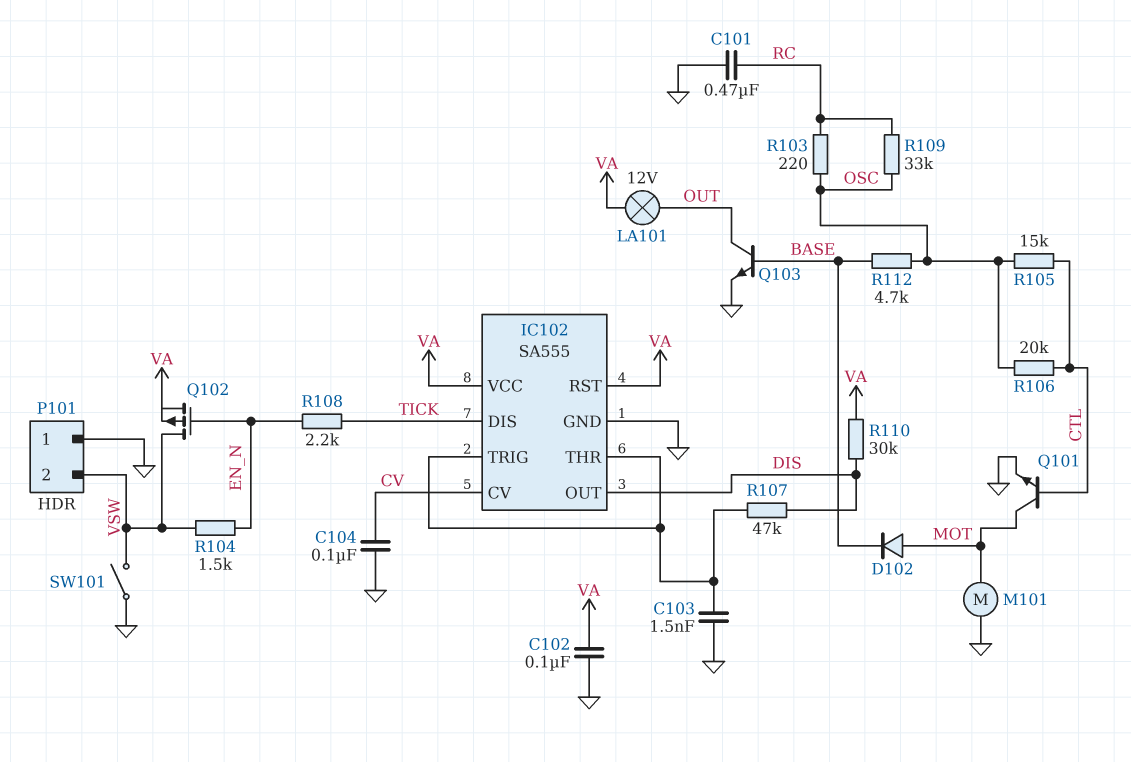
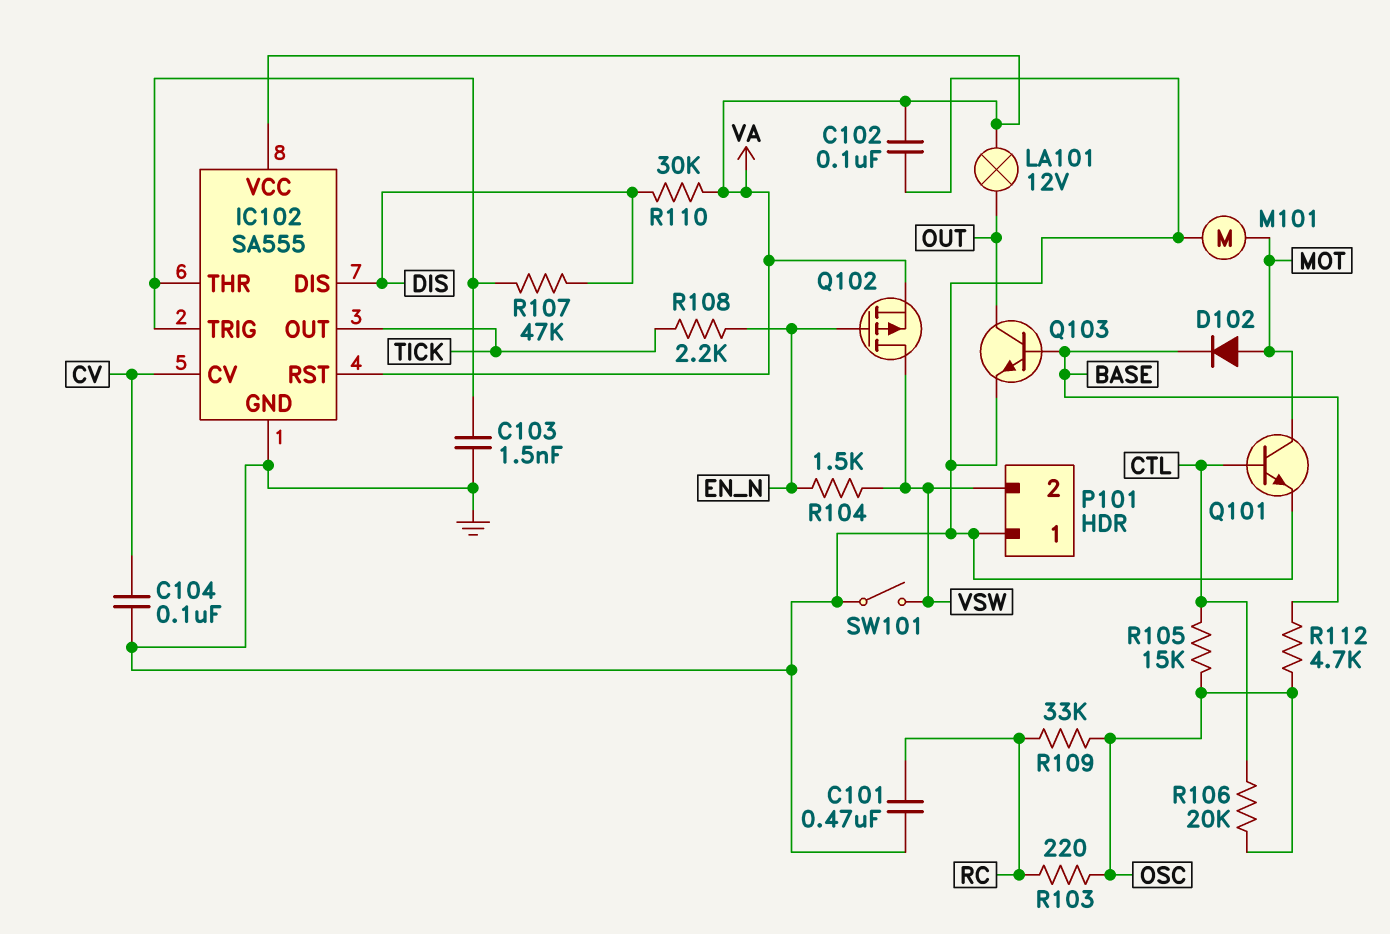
IC102 pin DIS: TICK -> DIS
IC102 pin OUT: DIS -> TICK

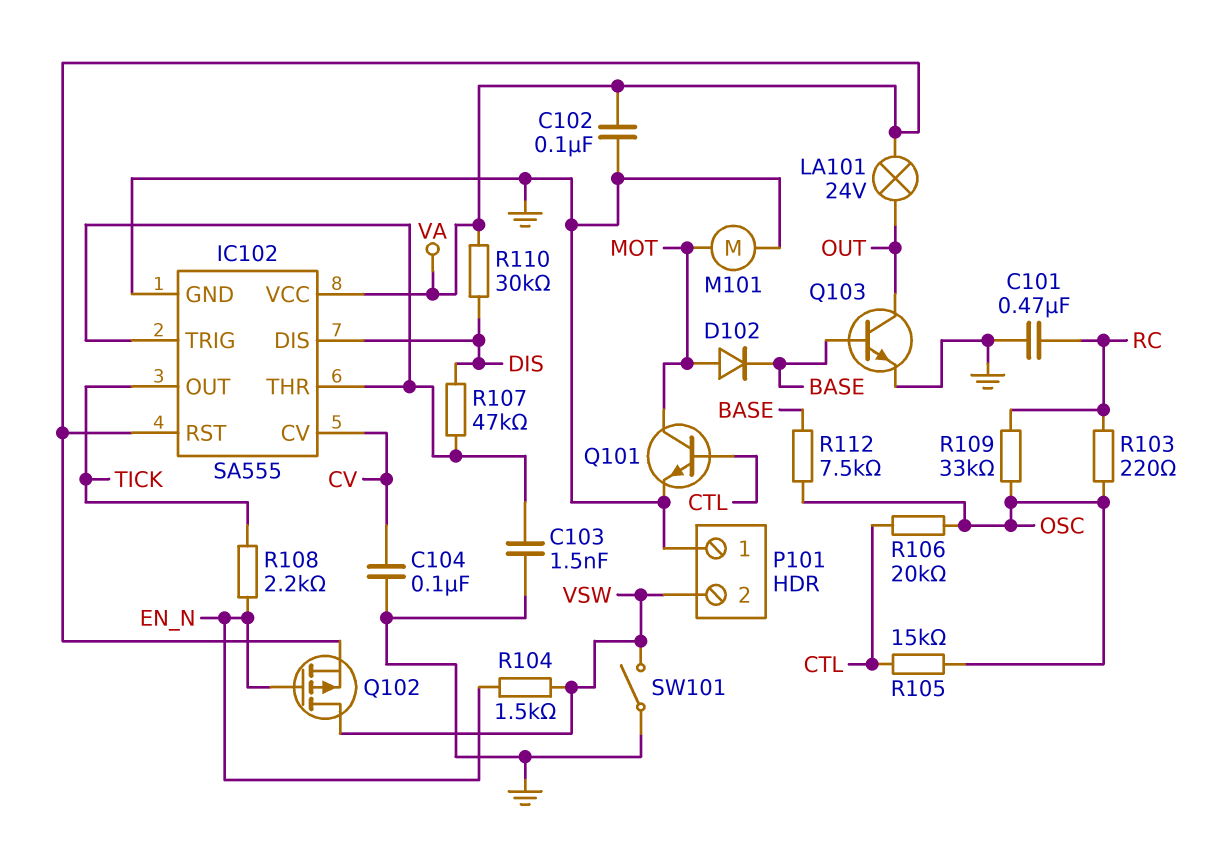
LA101: lamp 12V (OUT, VA) -> lamp 24V (OUT, VA)
R112: 4.7k (BASE, OSC) -> 7.5k (BASE, OSC)

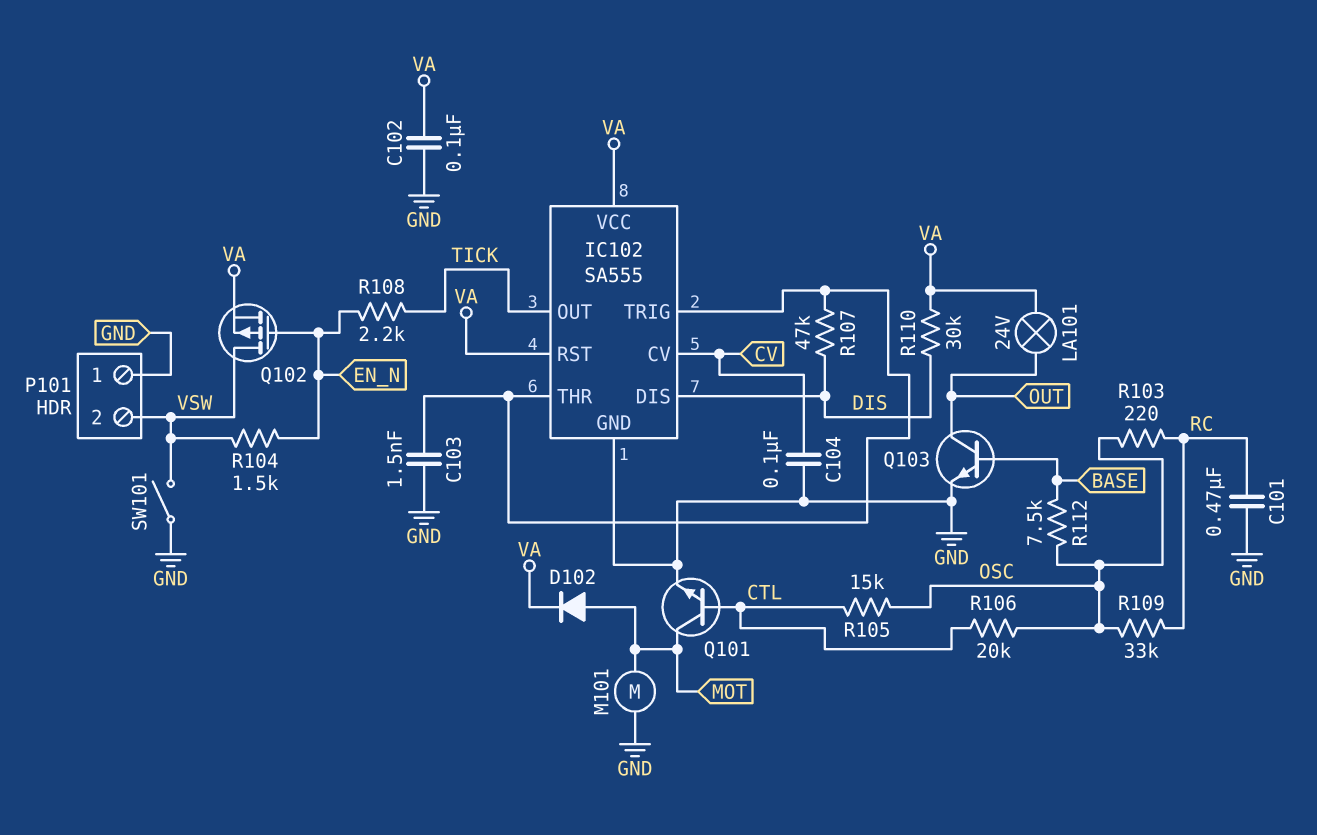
D102: diode (A MOT, K BASE) -> diode (A MOT, K VA)

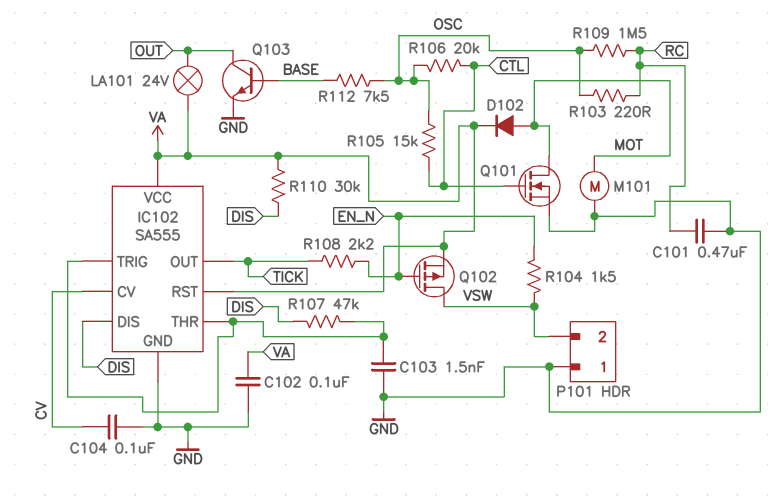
Q101: NPN (B CTL, C MOT, E GND) -> NMOS (G CTL, D MOT, S GND)
R109: 33k (OSC, RC) -> 1.5M (OSC, RC)
SW101: switch (GND, VSW) -> none

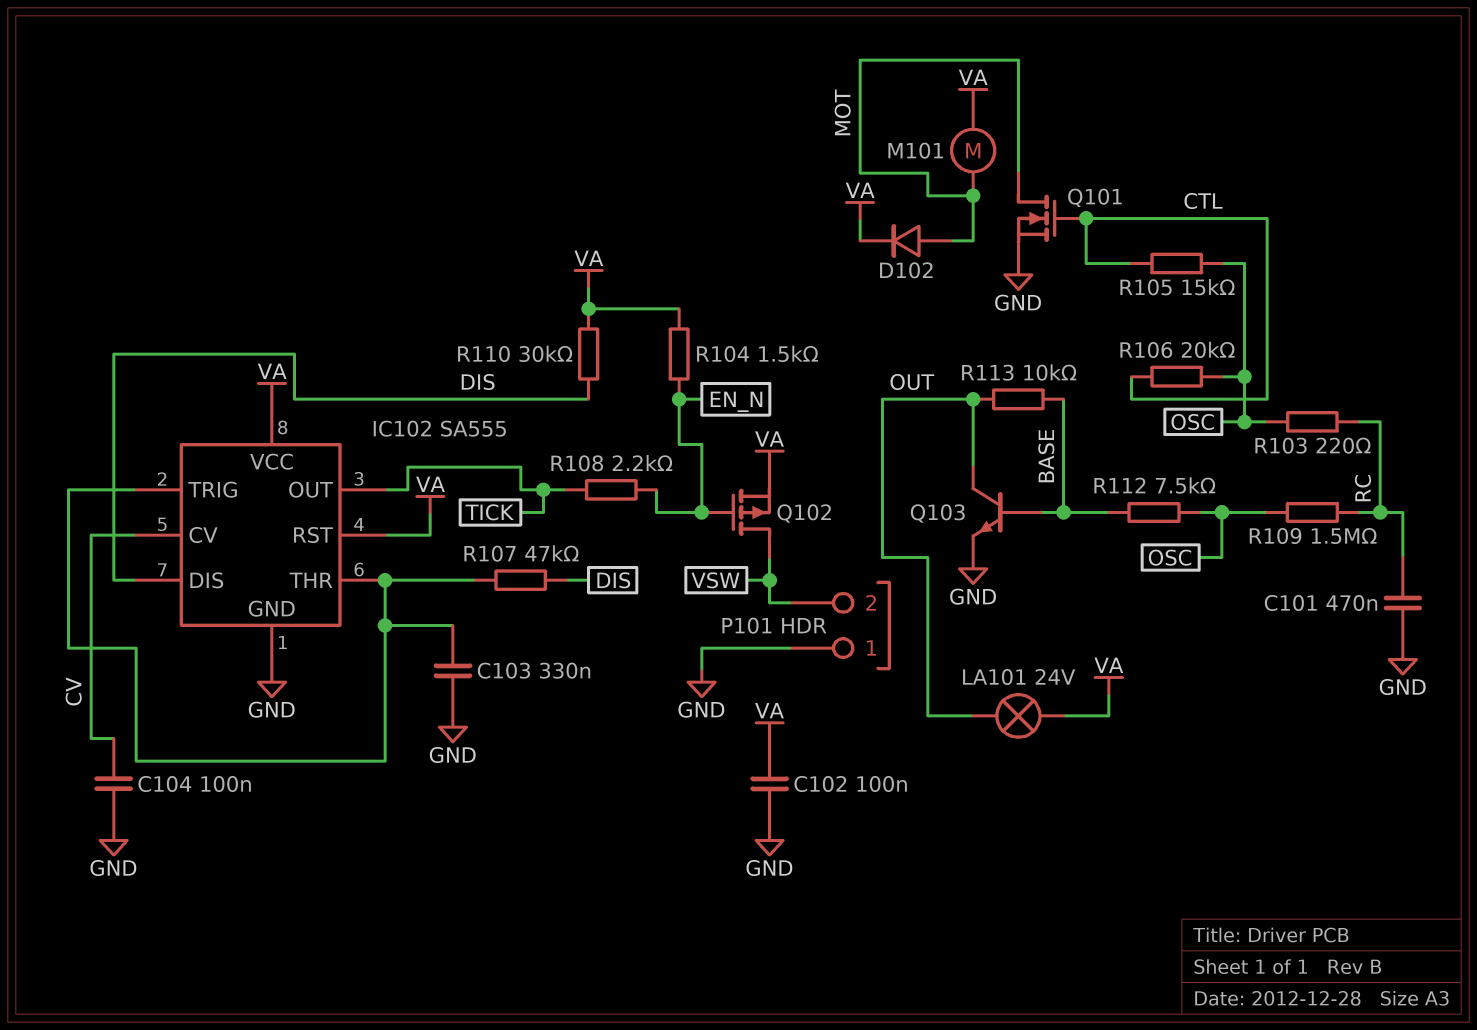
C103: 1.5nF (GND, IC102/THR) -> 330nF (GND, IC102/THR)
M101: motor (GND, MOT) -> motor (MOT, VA)
R104: 1.5k (EN_N, VSW) -> 1.5k (EN_N, VA)
R113: none -> 10k (BASE, OUT)

